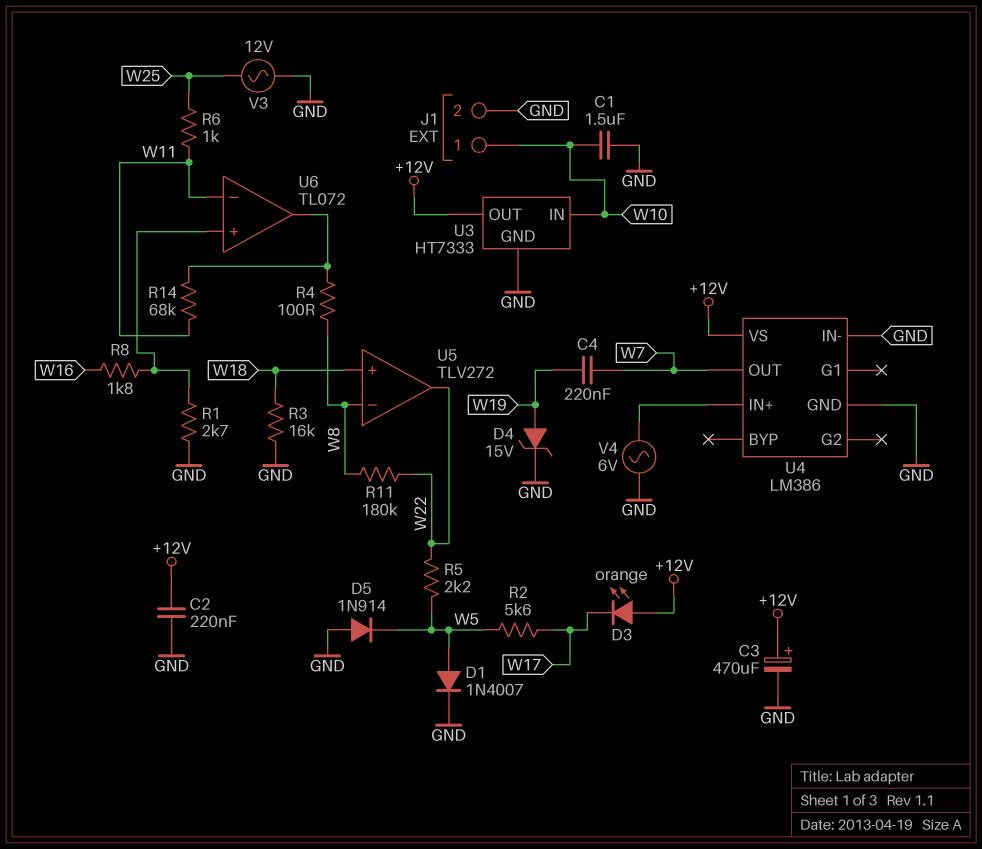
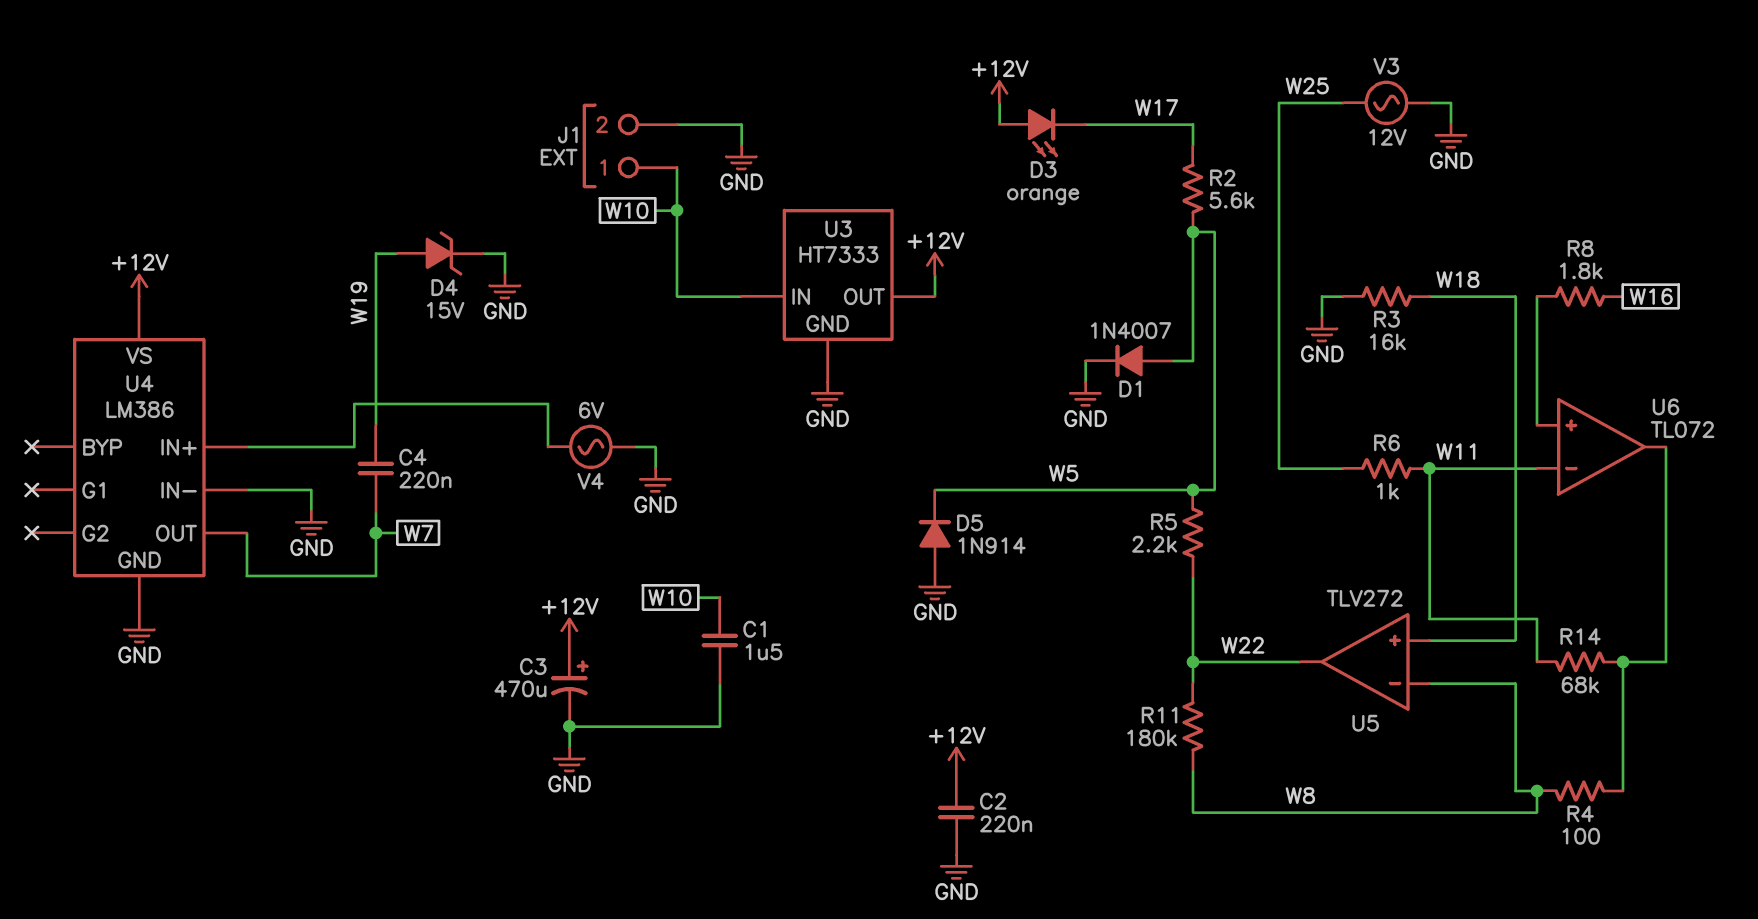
R1: 2.7k (GND, U6/in+) -> none

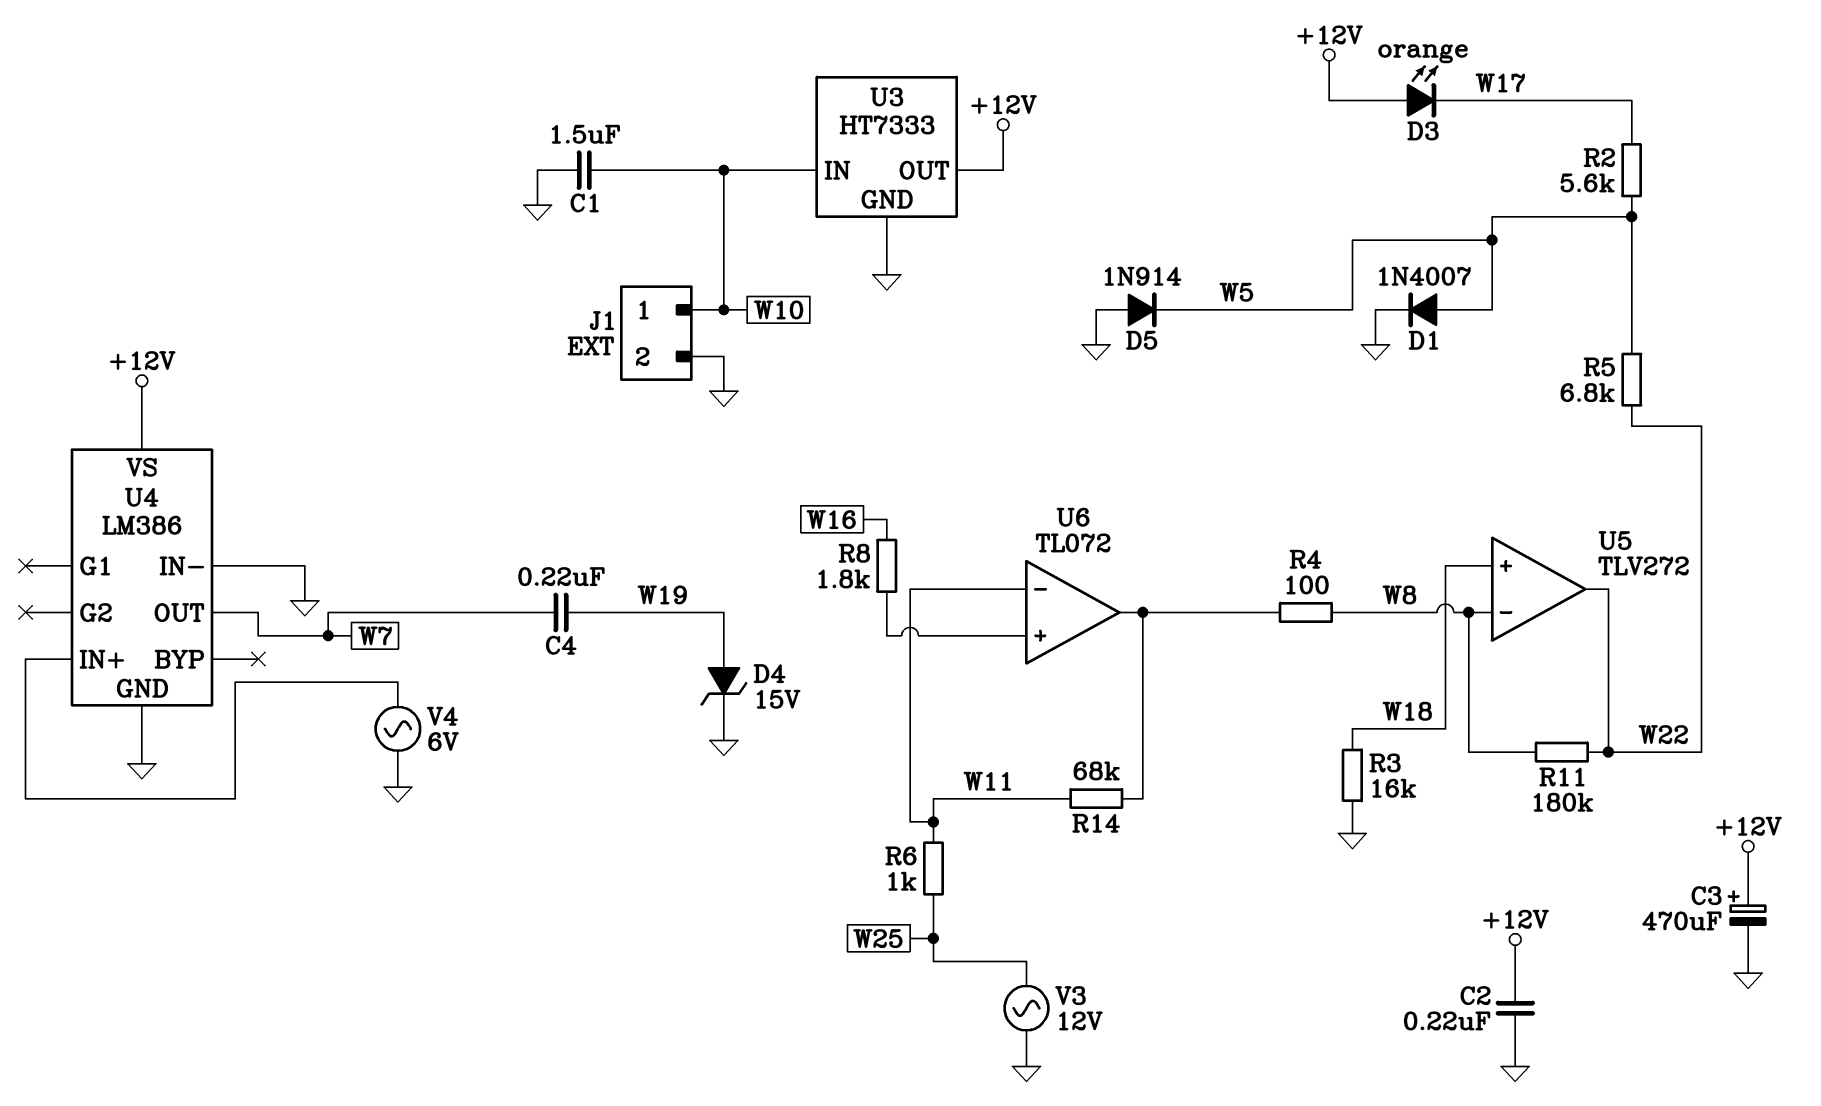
R5: 2.2k (W5, W22) -> 6.8k (W5, W22)

